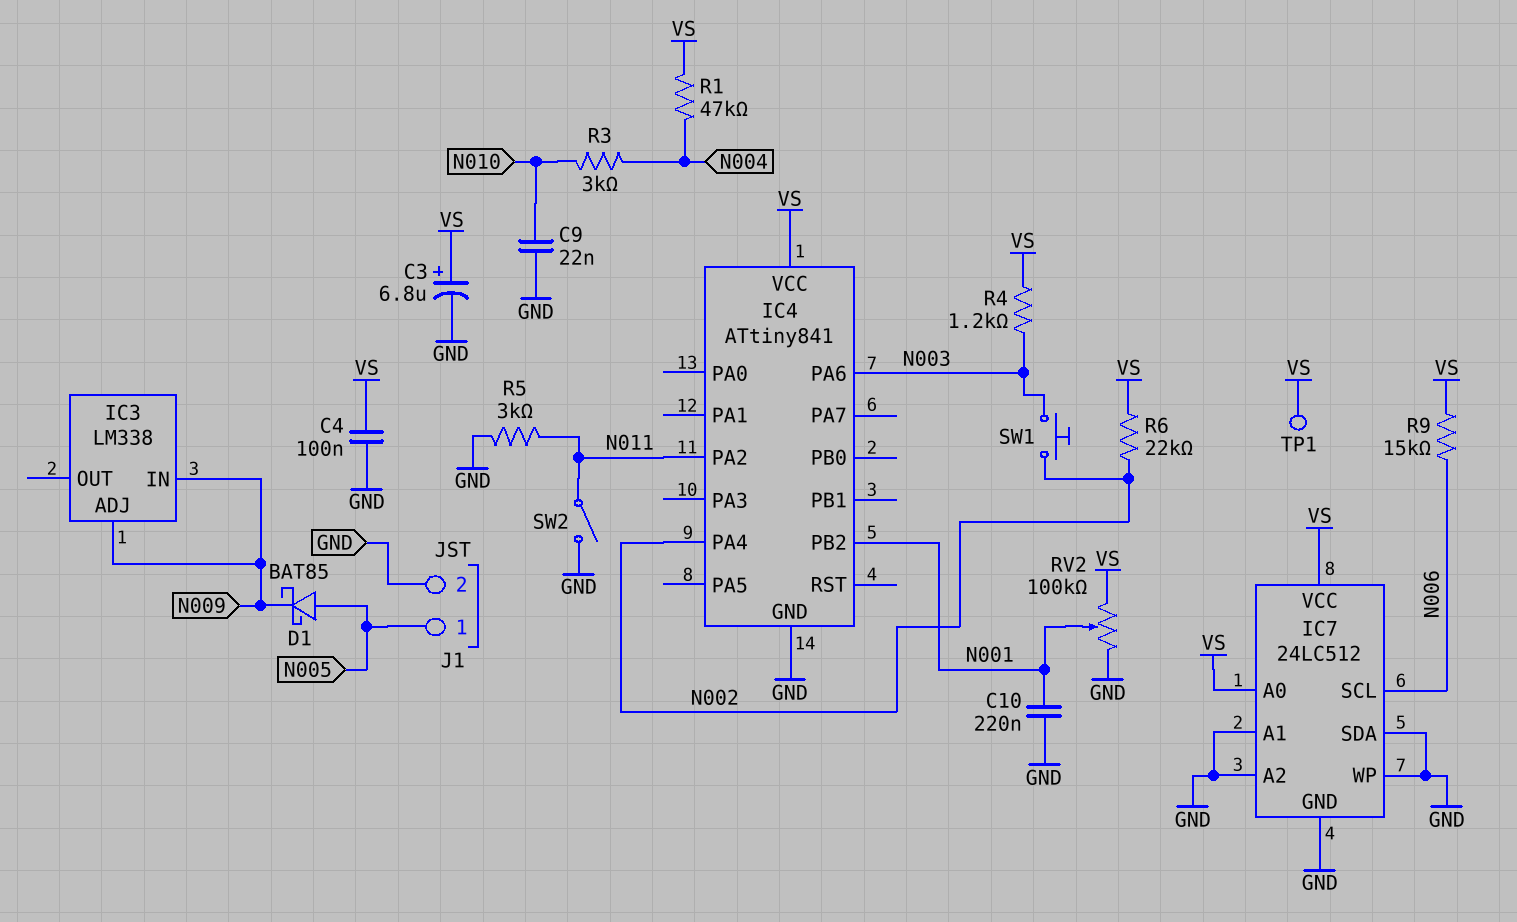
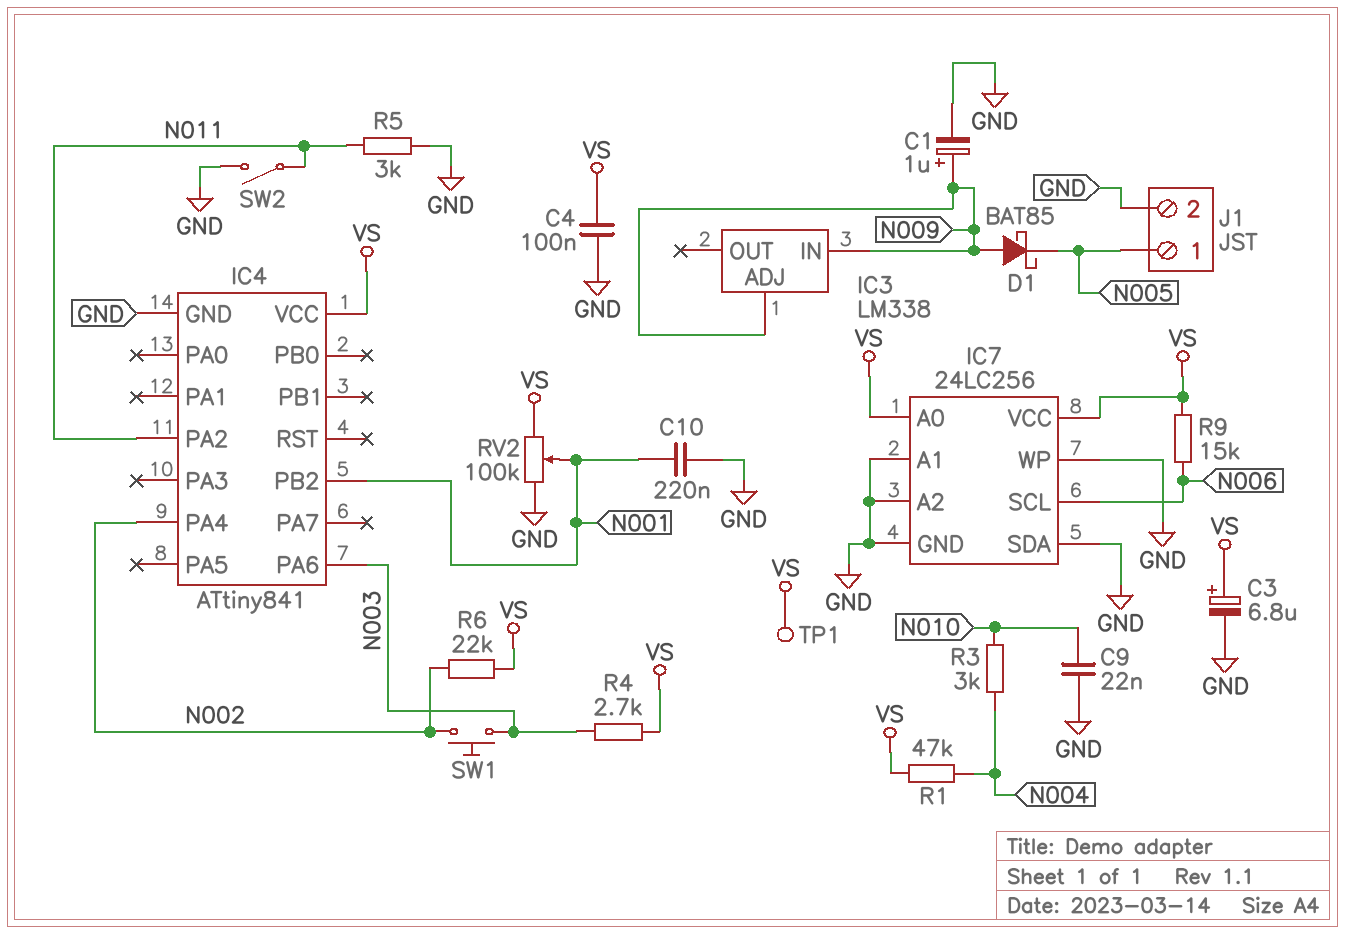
C1: none -> 1uF (plus N009, minus GND)
D1: schottky BAT85 (A N005, K N009) -> schottky BAT85 (A N009, K N005)
IC7: 24LC512 -> 24LC256
R4: 1.2k (N003, VS) -> 2.7k (N003, VS)

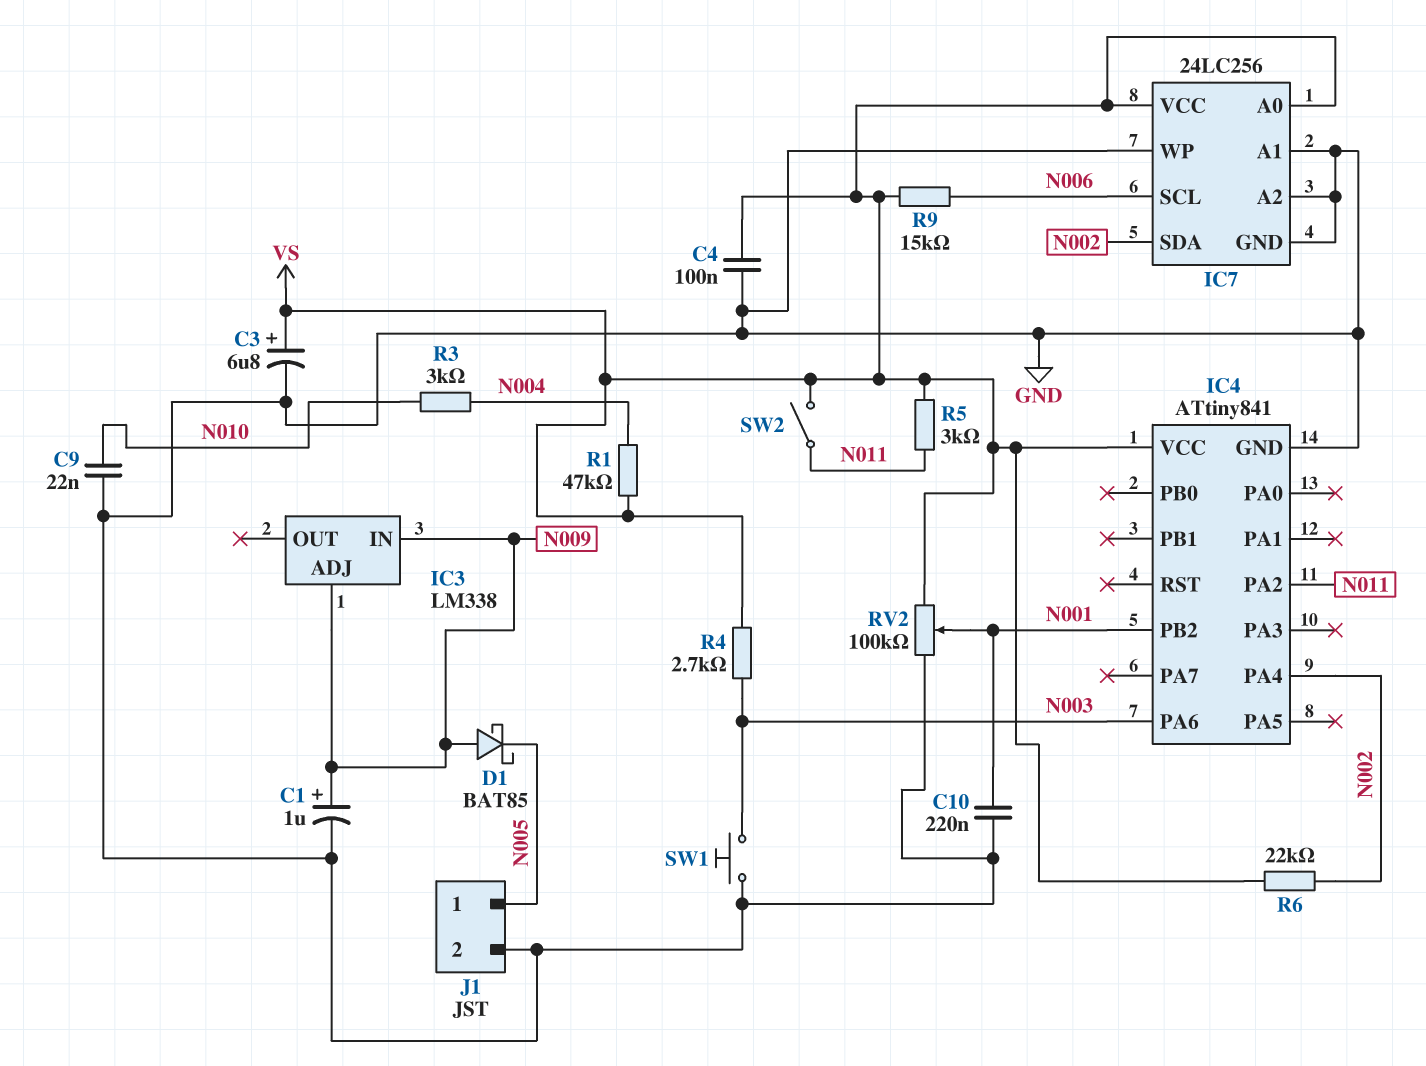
IC7 pin SDA: GND -> N002
R5: 3k (GND, N011) -> 3k (N011, VS)
SW1: button (N002, N003) -> button (GND, N003)
SW2: switch (GND, N011) -> switch (N011, VS)
TP1: test point (VS) -> none

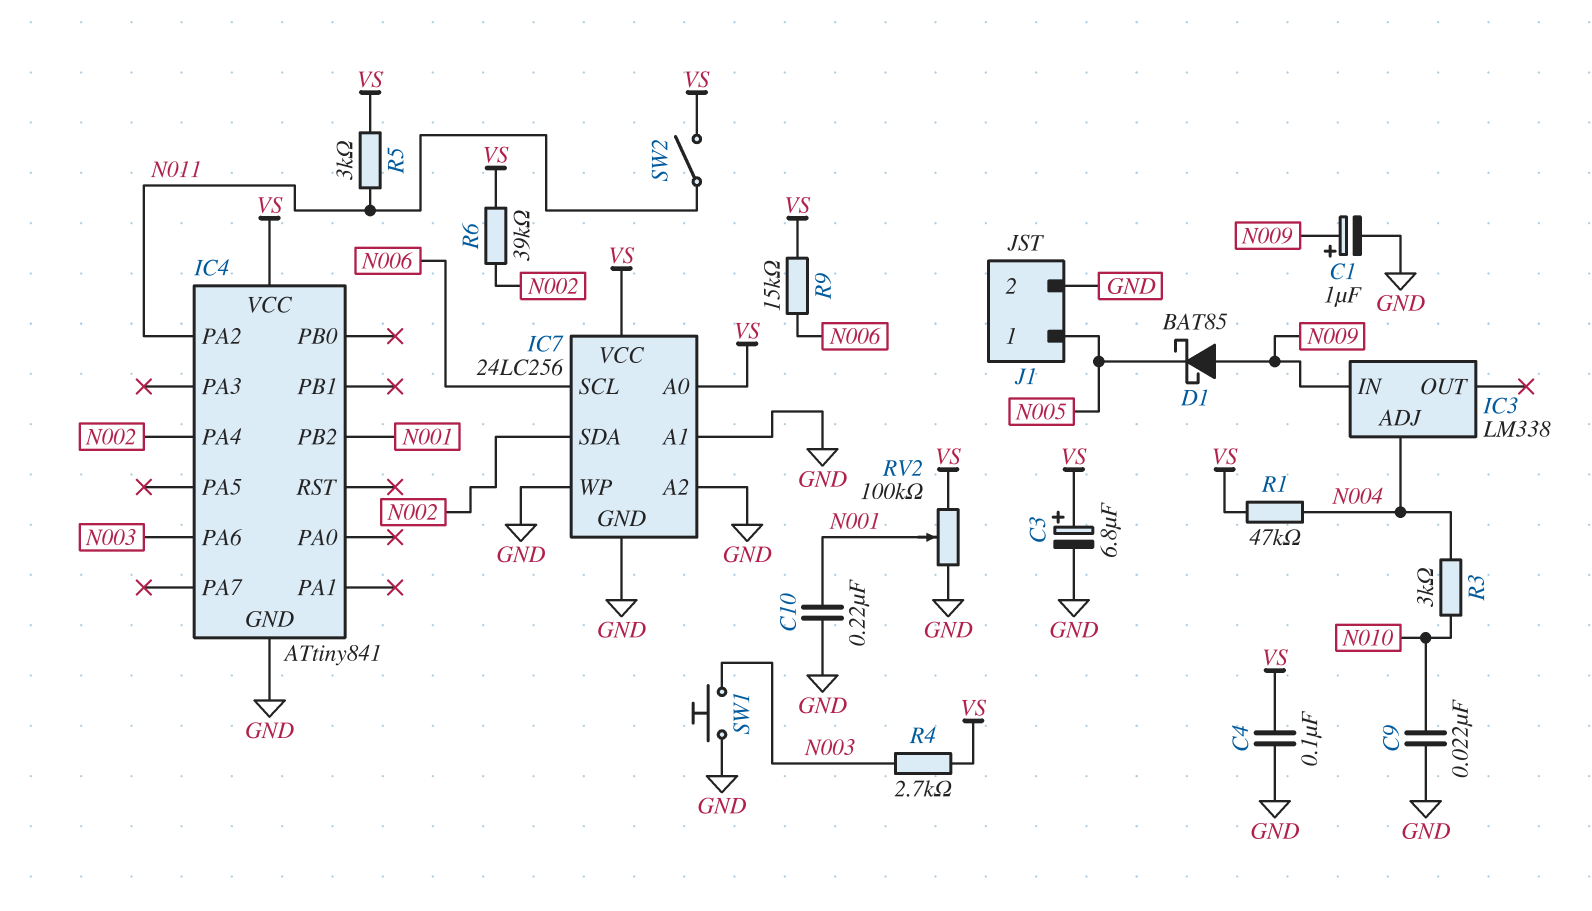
IC3 pin ADJ: N009 -> N004
R6: 22k (N002, VS) -> 39k (N002, VS)

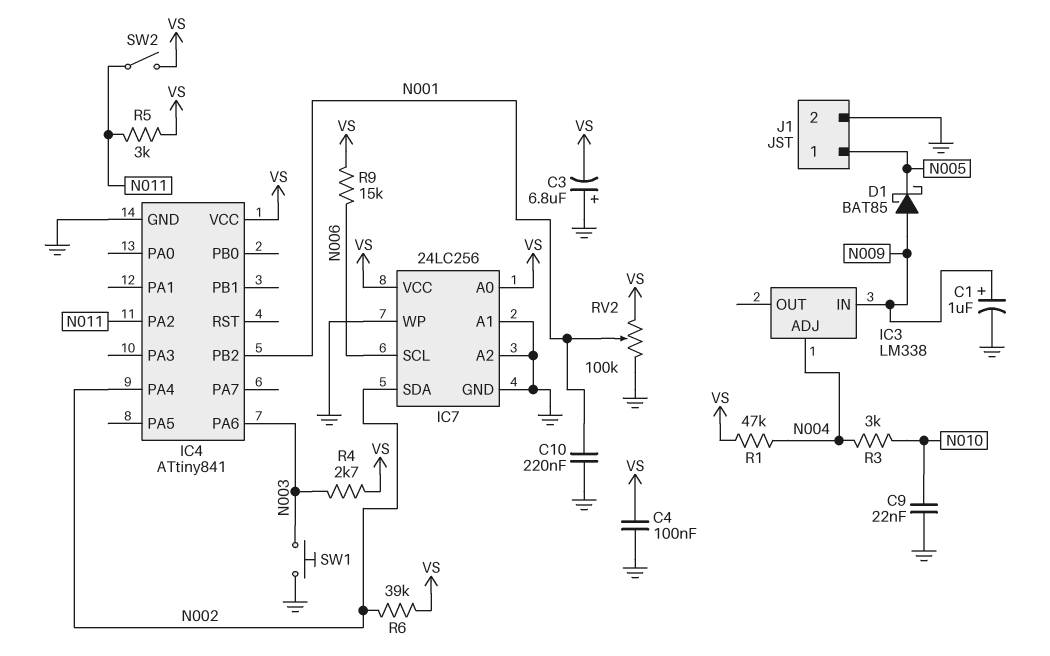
C3: 6.8uF (plus VS, minus GND) -> 6.8uF (plus GND, minus VS)

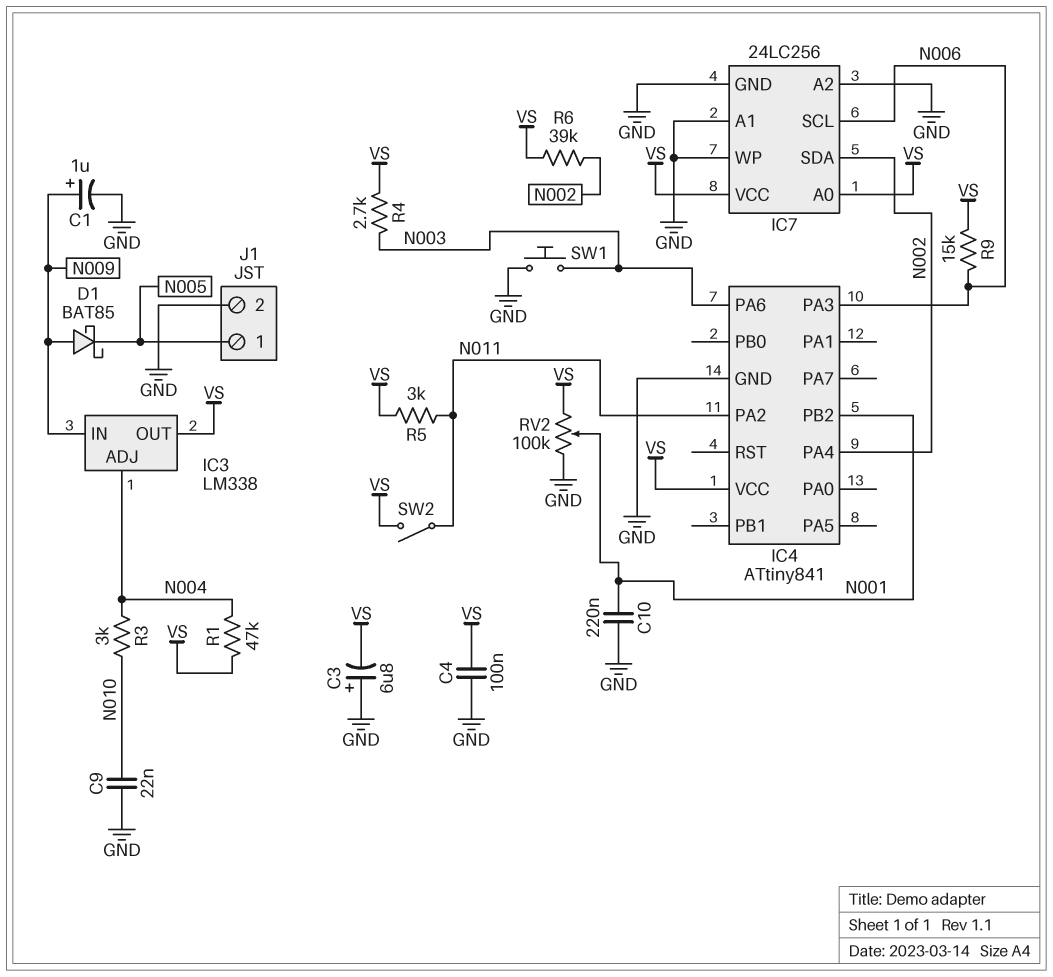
IC3 pin OUT: none -> VS
IC4 pin PA3: none -> N006

